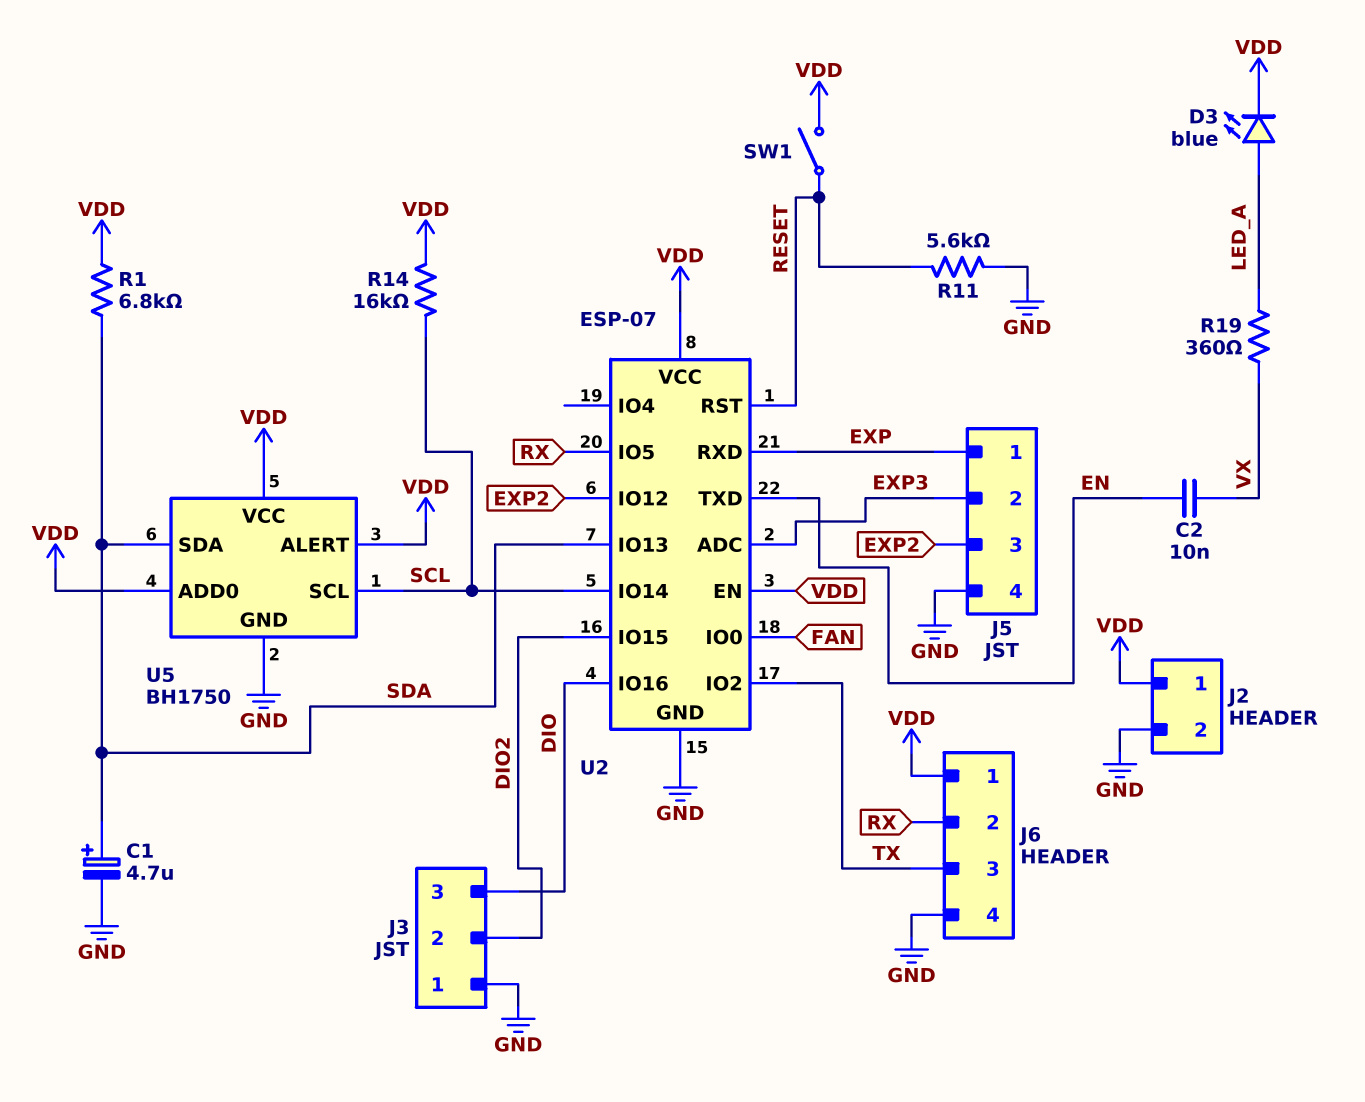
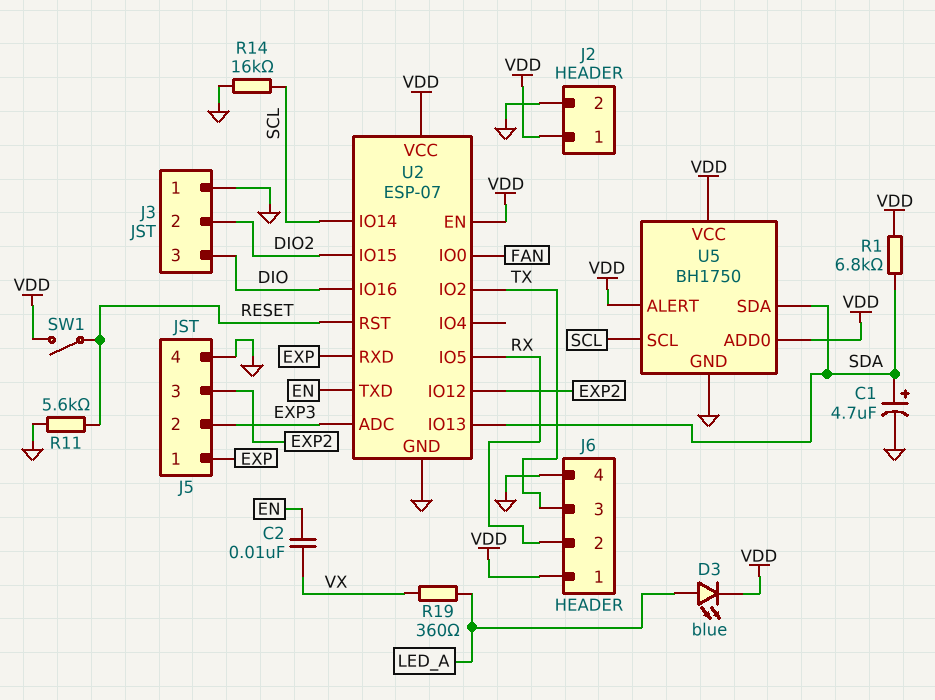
R14: 16k (SCL, VDD) -> 16k (GND, SCL)

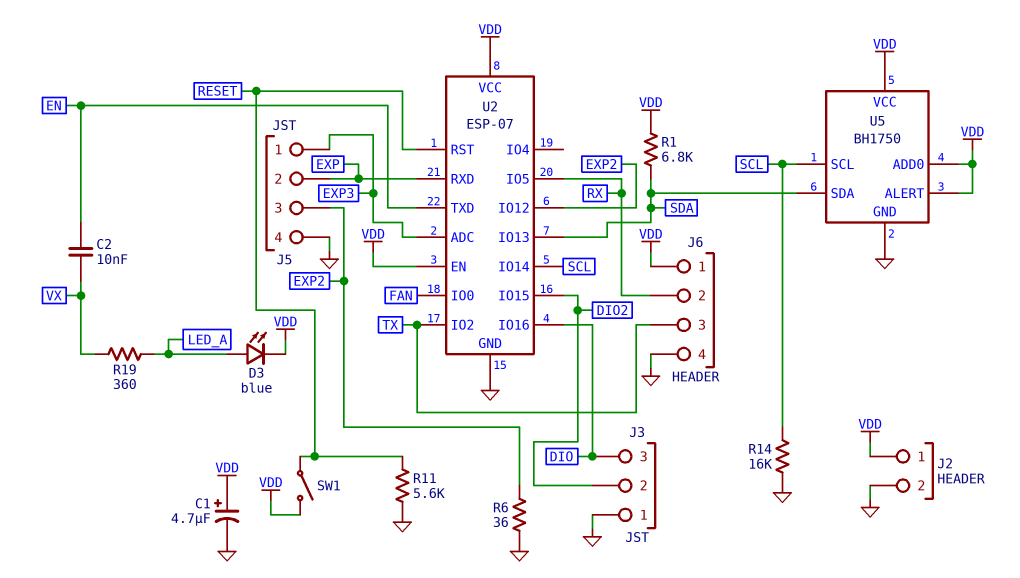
C1: 4.7uF (plus SDA, minus GND) -> 4.7uF (plus VDD, minus GND)
J5 pin 1: EXP -> EXP3
J5 pin 2: EXP3 -> EXP
R6: none -> 36 (EXP2, GND)

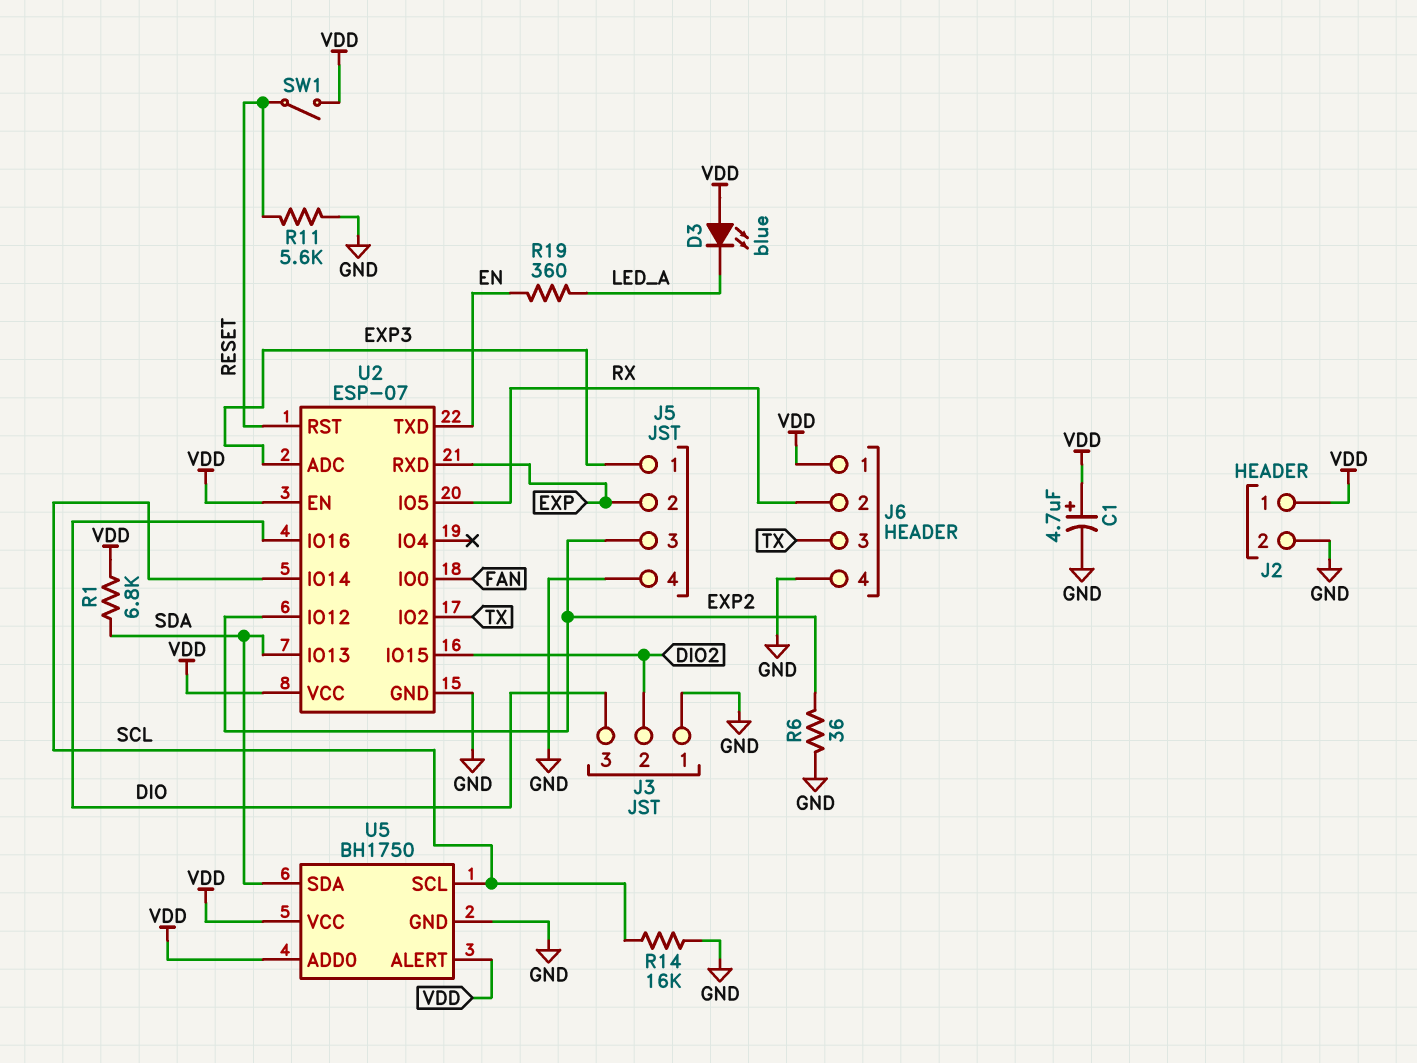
C2: 10nF (EN, VX) -> none
D3: LED blue (A LED_A, K VDD) -> LED blue (A VDD, K LED_A)
R19: 360 (LED_A, VX) -> 360 (EN, LED_A)

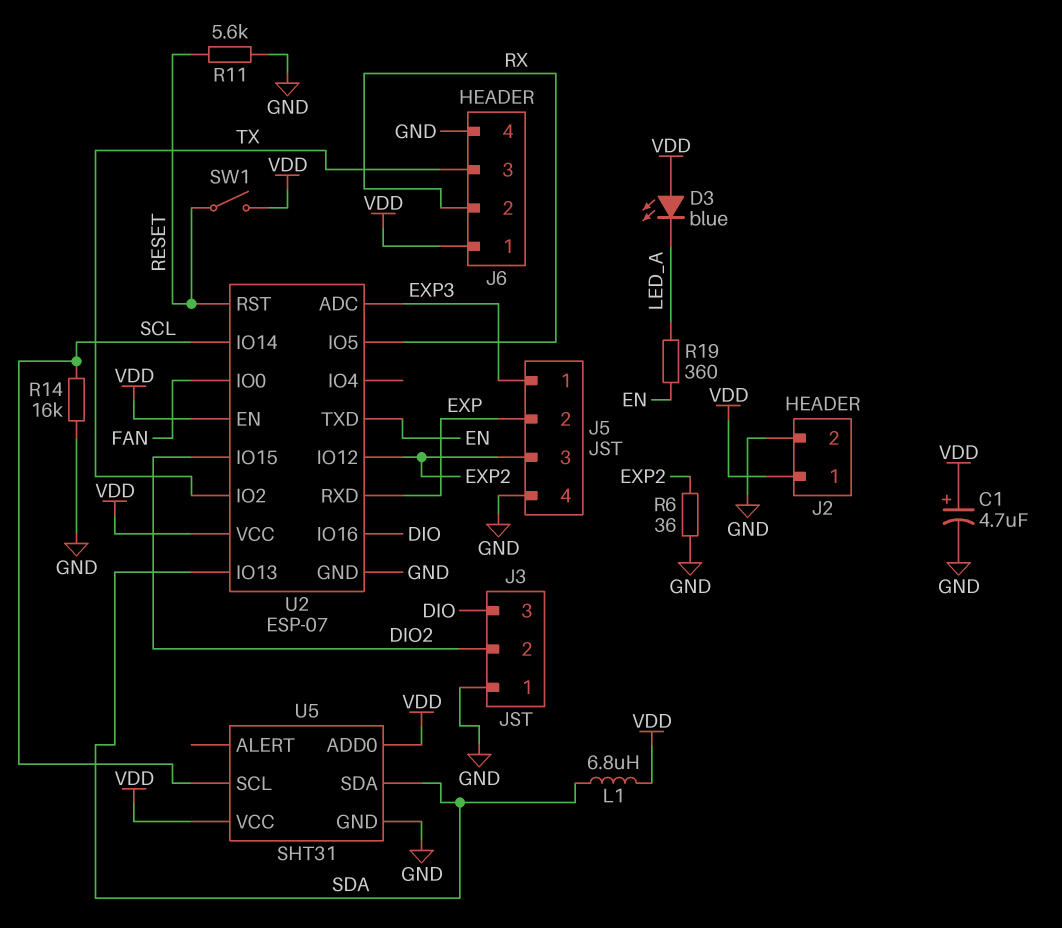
L1: none -> 6.8uH (SDA, VDD)
R1: 6.8k (SDA, VDD) -> none
U5: BH1750 -> SHT31
U5 pin ALERT: VDD -> none

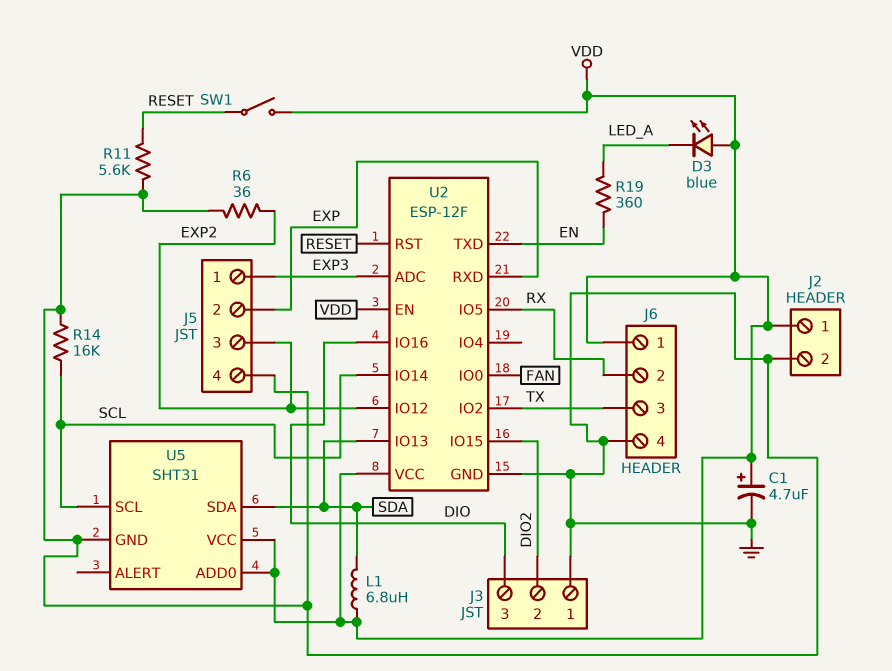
U2: ESP-07 -> ESP-12F

